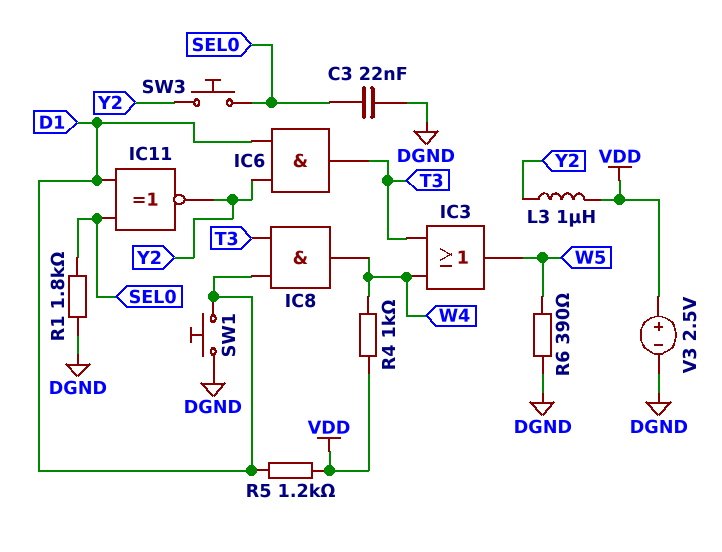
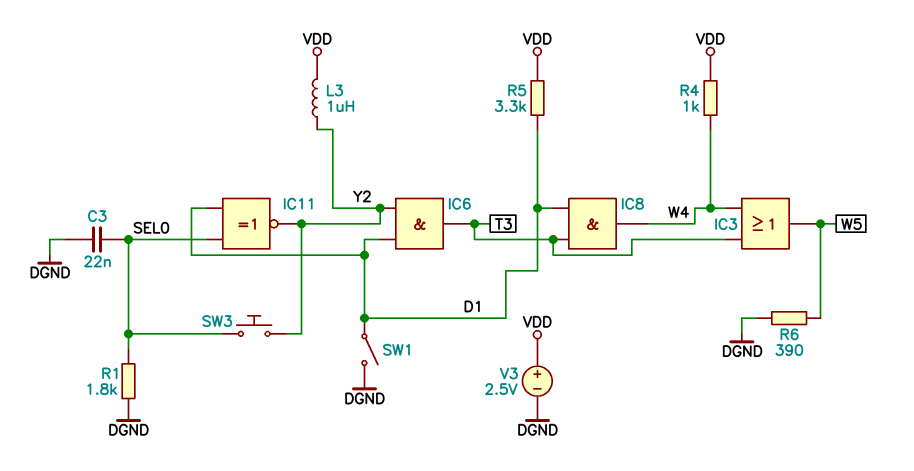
R5: 1.2k (D1, VDD) -> 3.3k (D1, VDD)
SW1: button (D1, DGND) -> switch (D1, DGND)

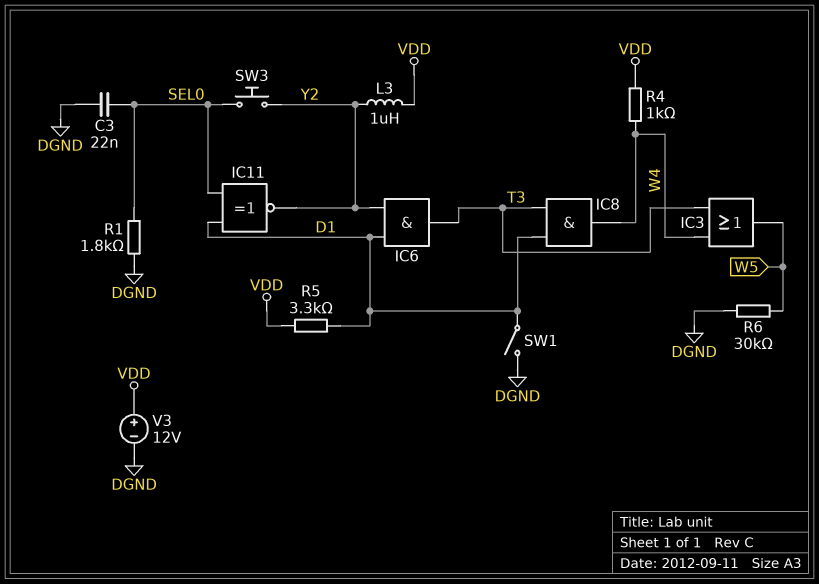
R6: 390 (DGND, W5) -> 30k (DGND, W5)
V3: 2.5V (plus VDD, minus DGND) -> 12V (plus VDD, minus DGND)

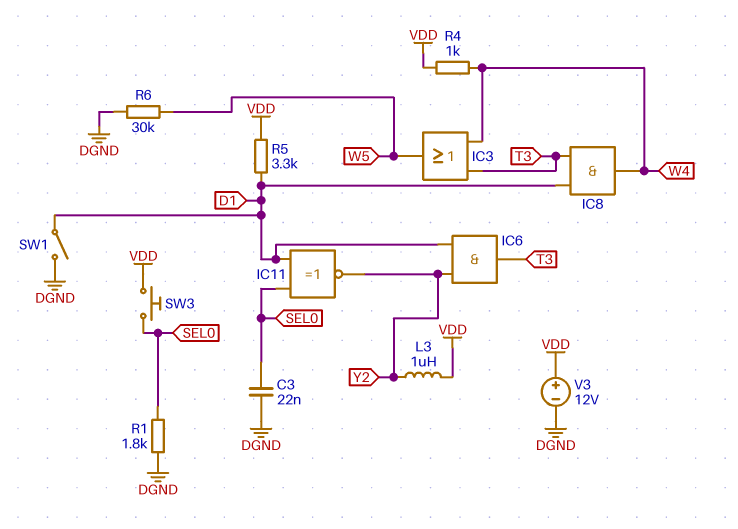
SW3: button (SEL0, Y2) -> button (SEL0, VDD)

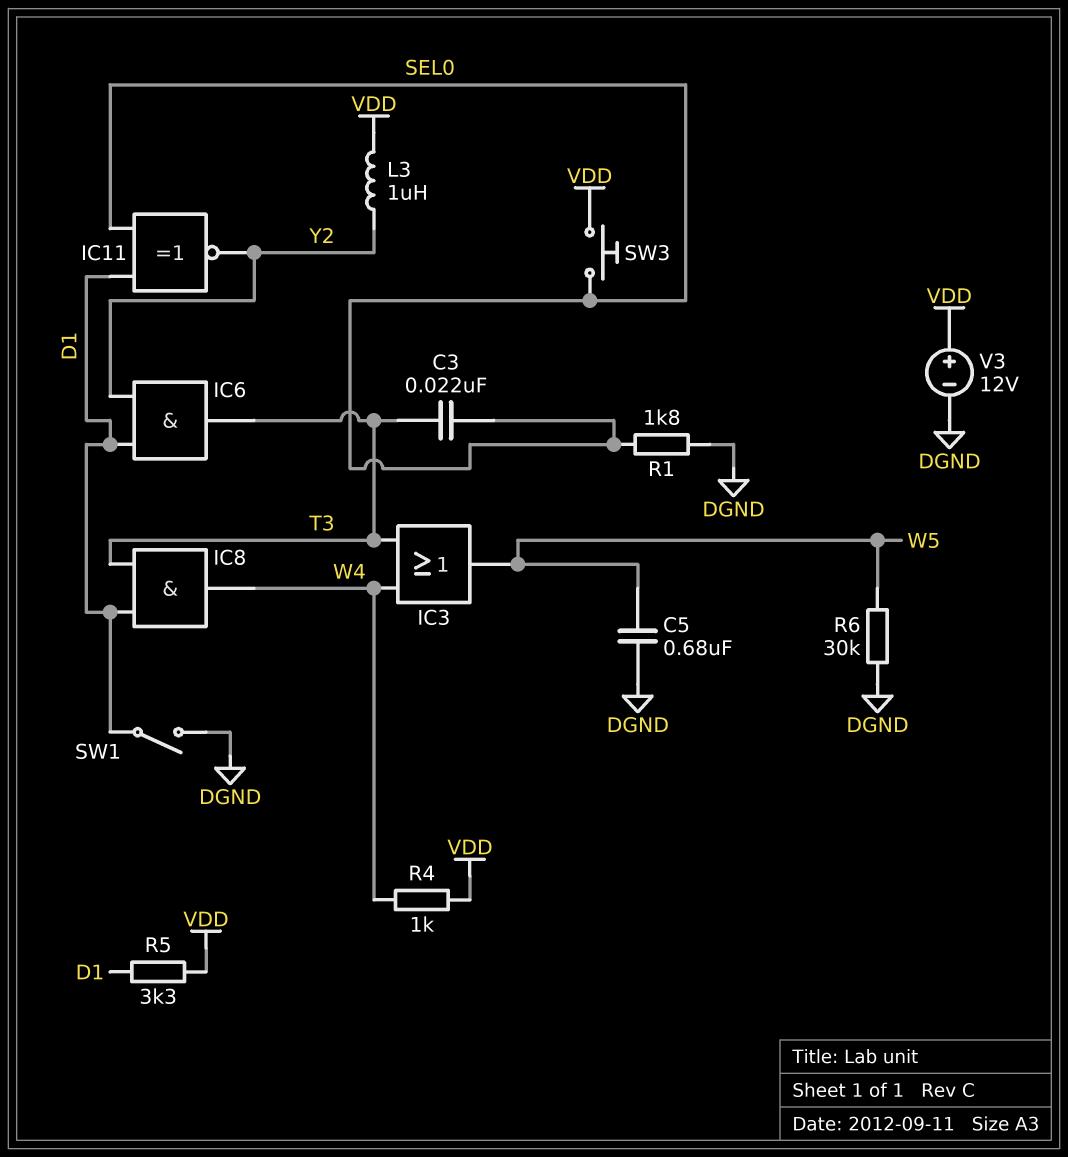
C3: 22nF (DGND, SEL0) -> 22nF (SEL0, T3)
C5: none -> 680nF (DGND, W5)

